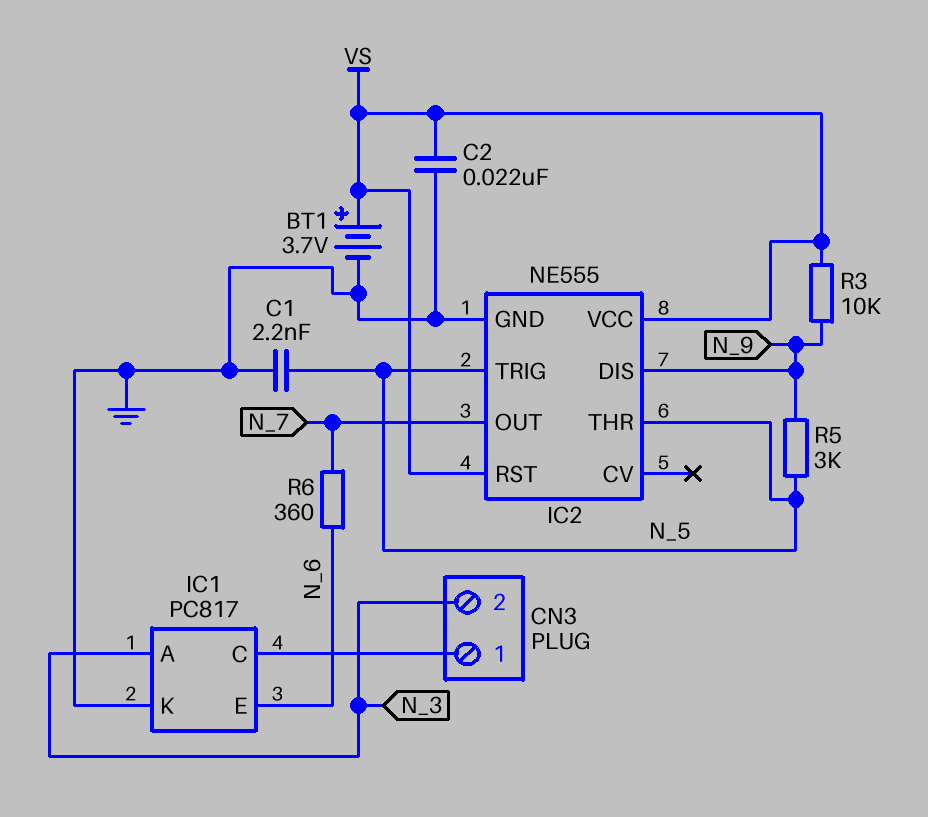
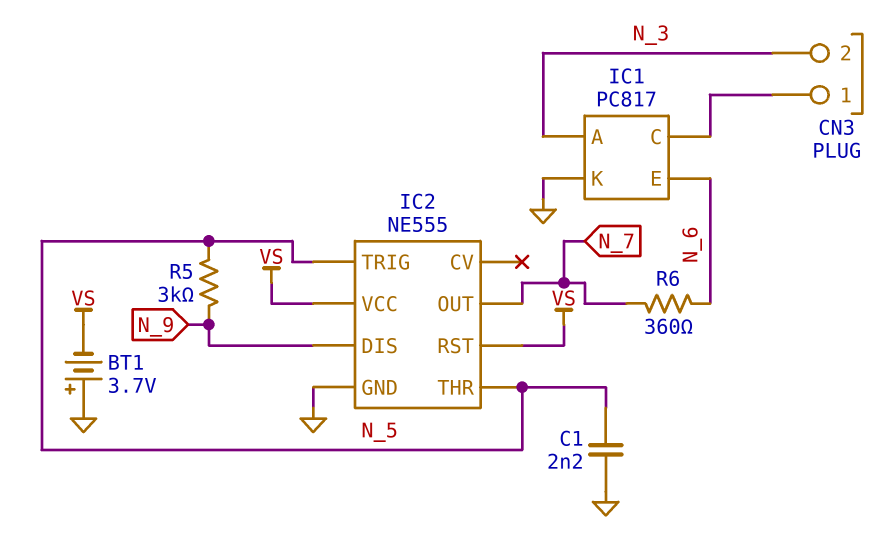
BT1: 3.7V (plus VS, minus GND) -> 3.7V (plus GND, minus VS)
C2: 22nF (GND, VS) -> none
R3: 10k (N_9, VS) -> none

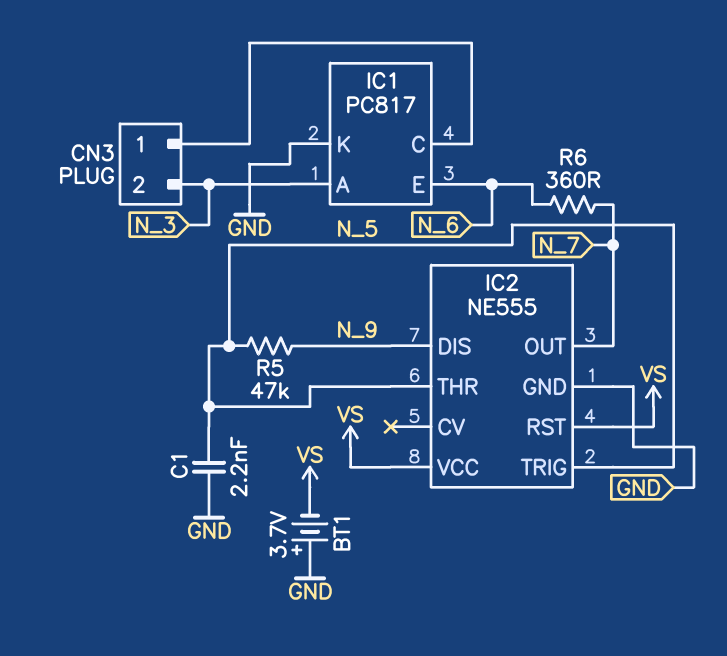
R5: 3k (N_5, N_9) -> 47k (N_5, N_9)

